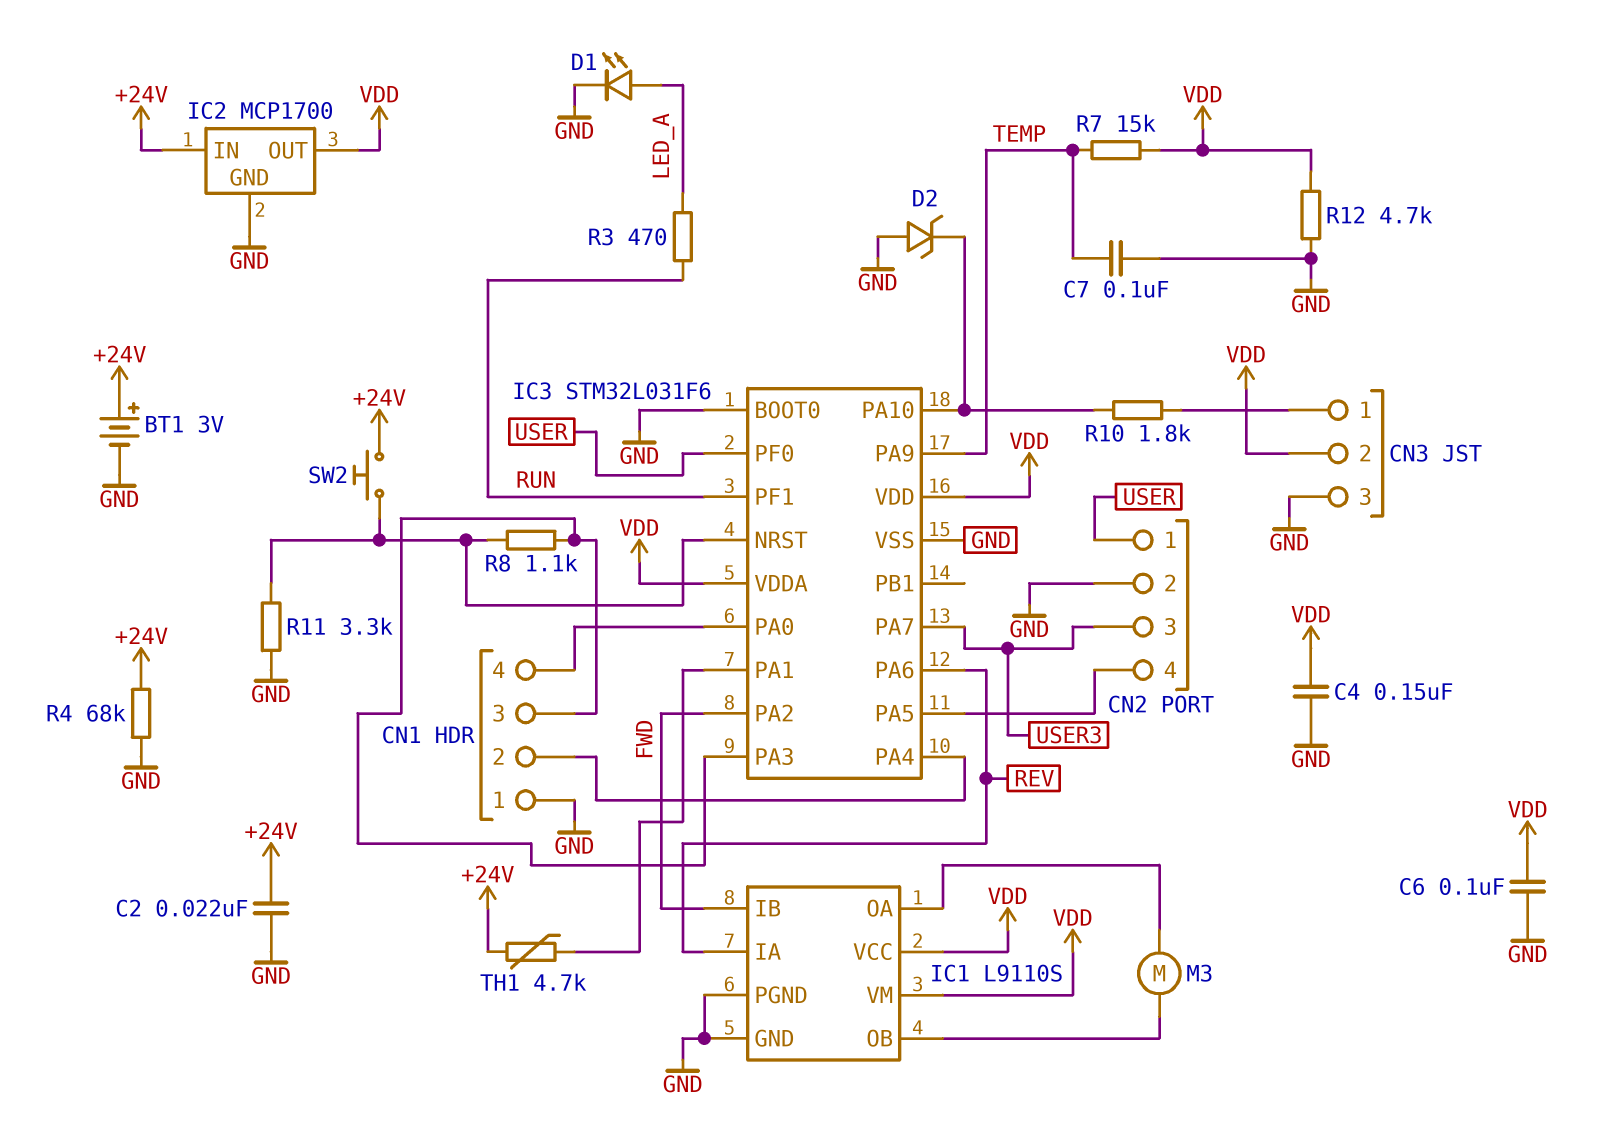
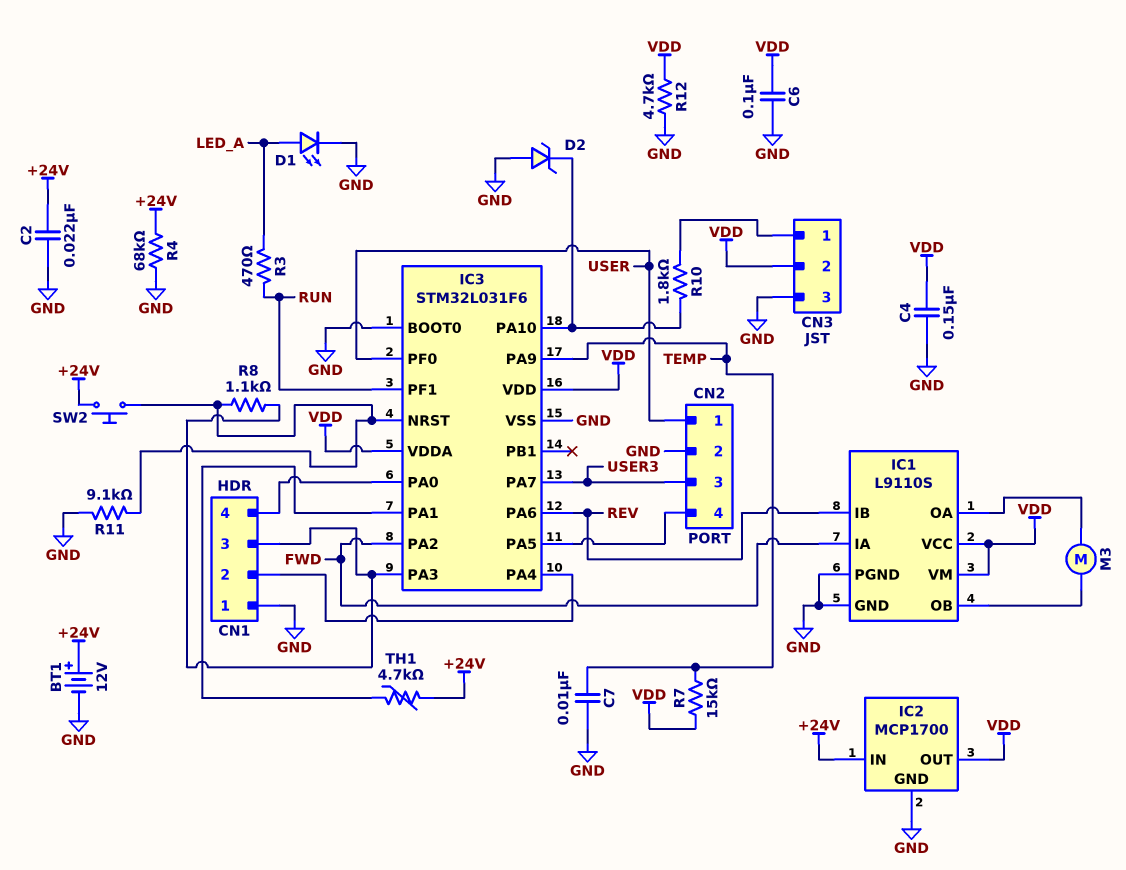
BT1: 3V (plus +24V, minus GND) -> 12V (plus +24V, minus GND)
C7: 100nF (GND, TEMP) -> 10nF (GND, TEMP)
IC1 pin IA: REV -> FWD
IC1 pin IB: FWD -> REV
R11: 3.3k (GND, IC3/NRST) -> 9.1k (GND, IC3/NRST)

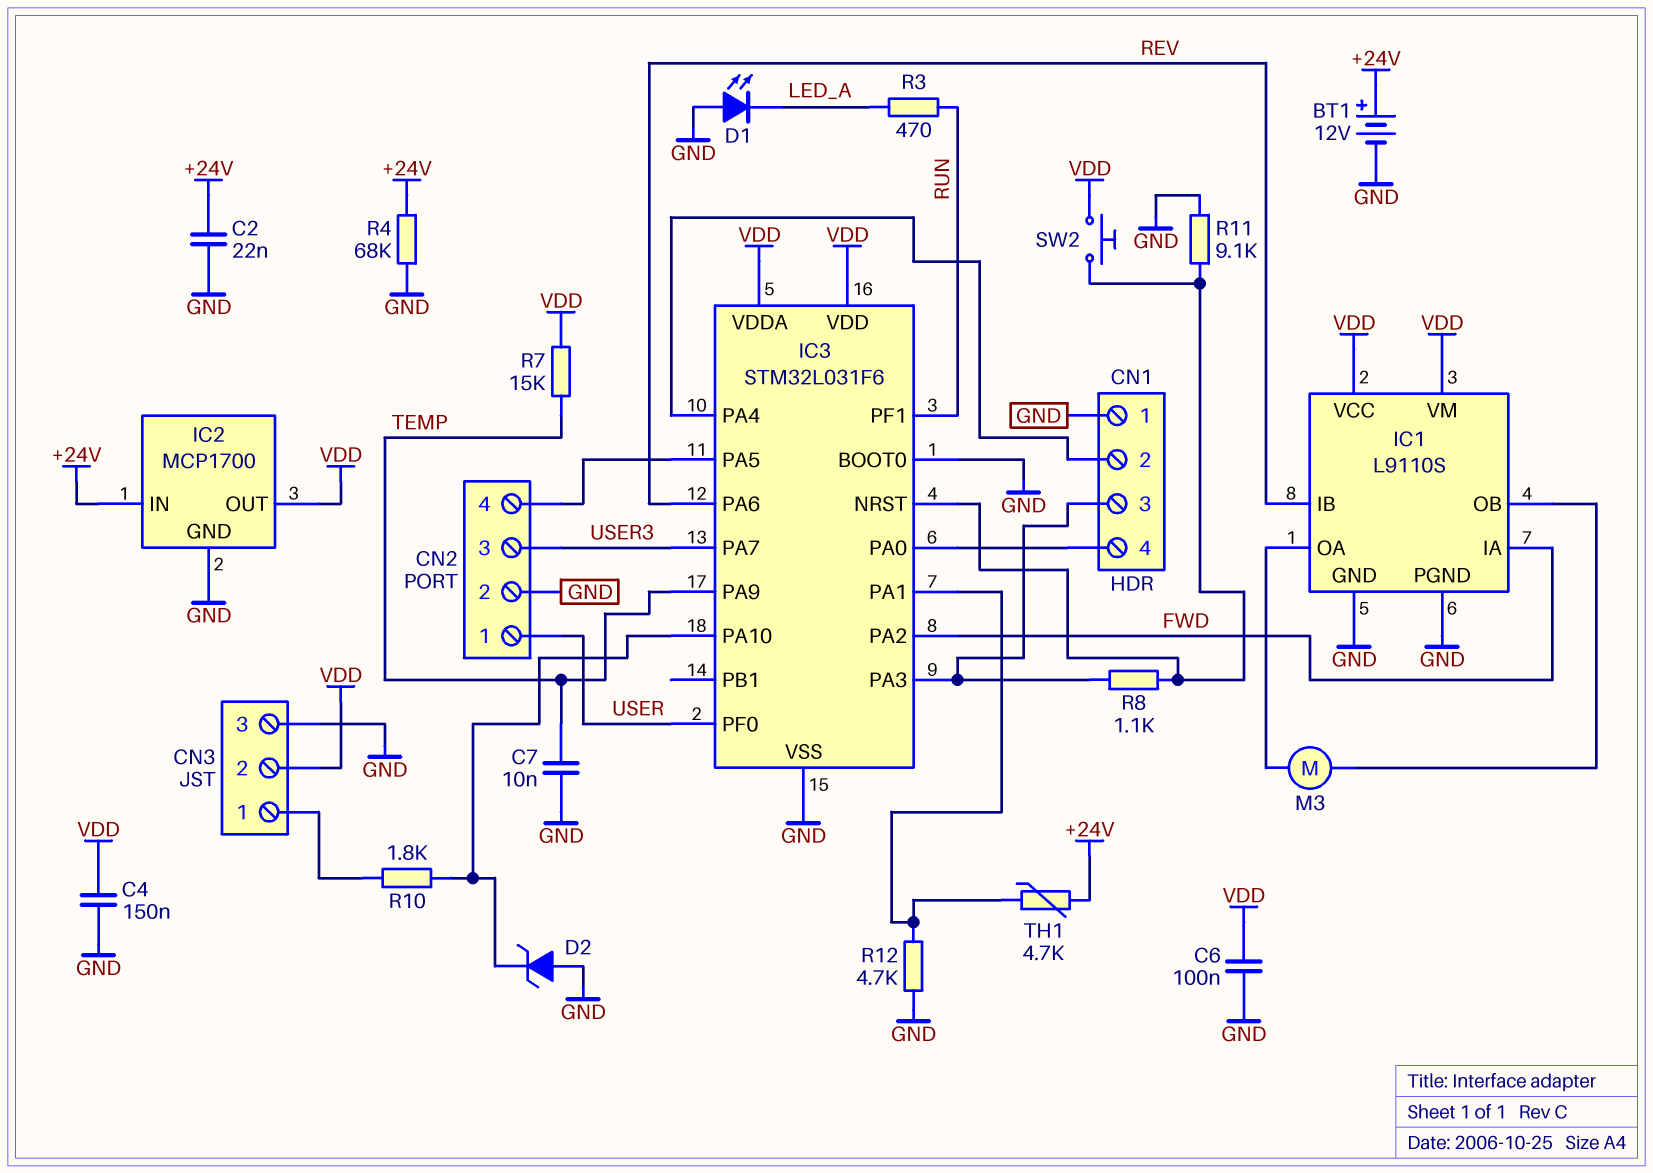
D1: LED (A LED_A, K GND) -> LED (A GND, K LED_A)
R12: 4.7k (GND, VDD) -> 4.7k (GND, IC3/PA1)
SW2: button (+24V, IC3/NRST) -> button (IC3/NRST, VDD)

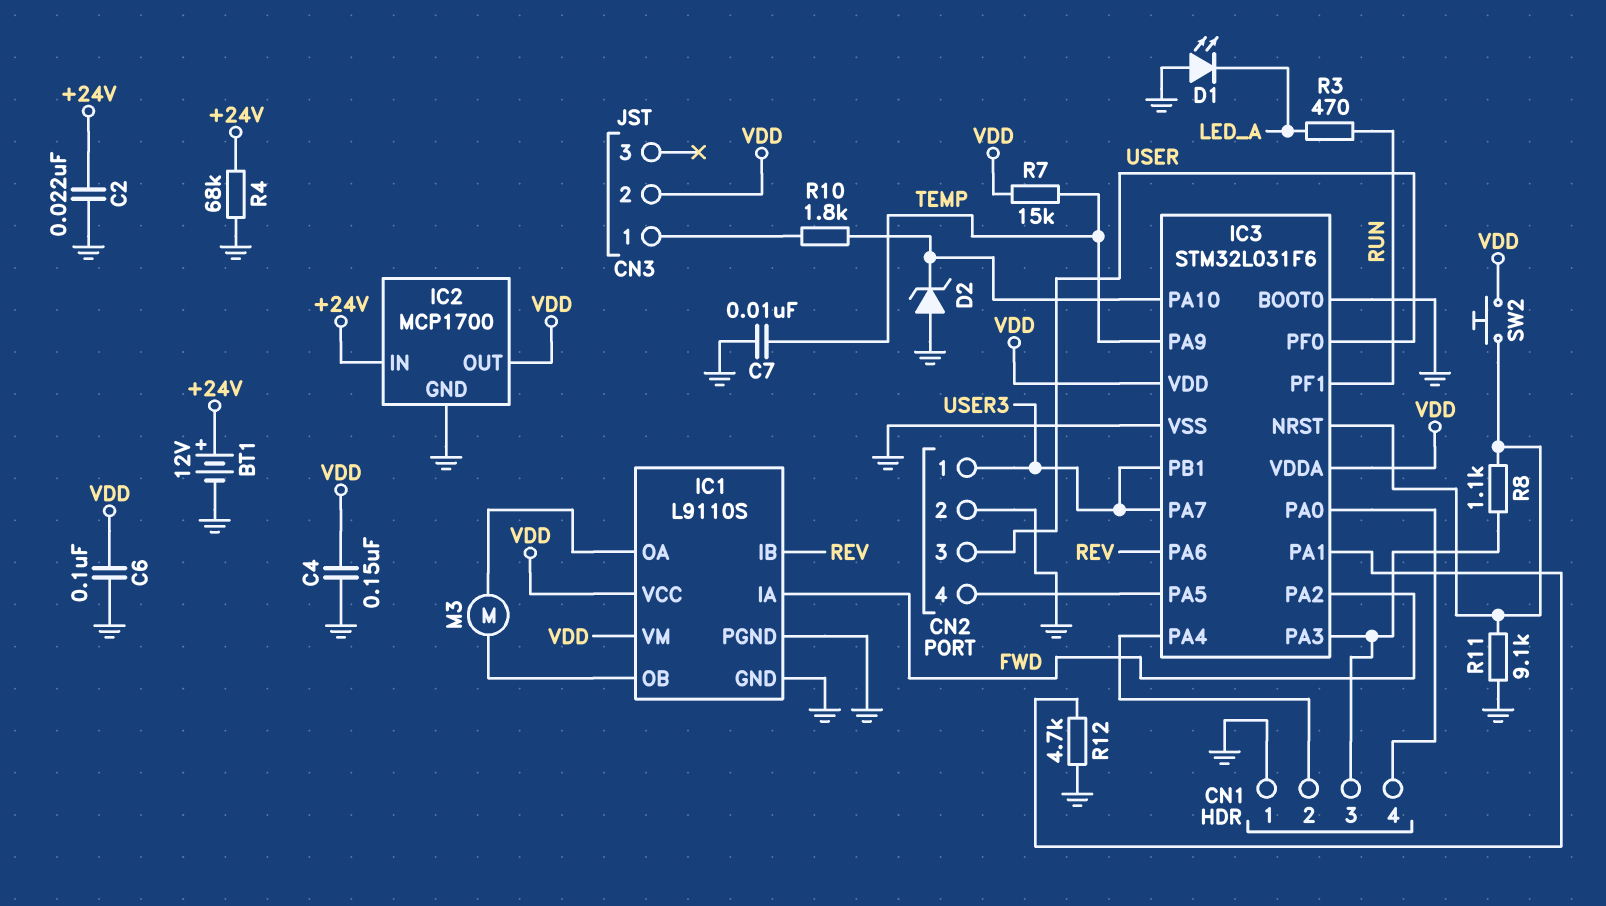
CN2 pin 1: USER -> USER3
CN2 pin 3: USER3 -> USER
CN3 pin 3: GND -> none
IC3 pin PB1: none -> USER3
TH1: 4.7k (+24V, IC3/PA1) -> none

